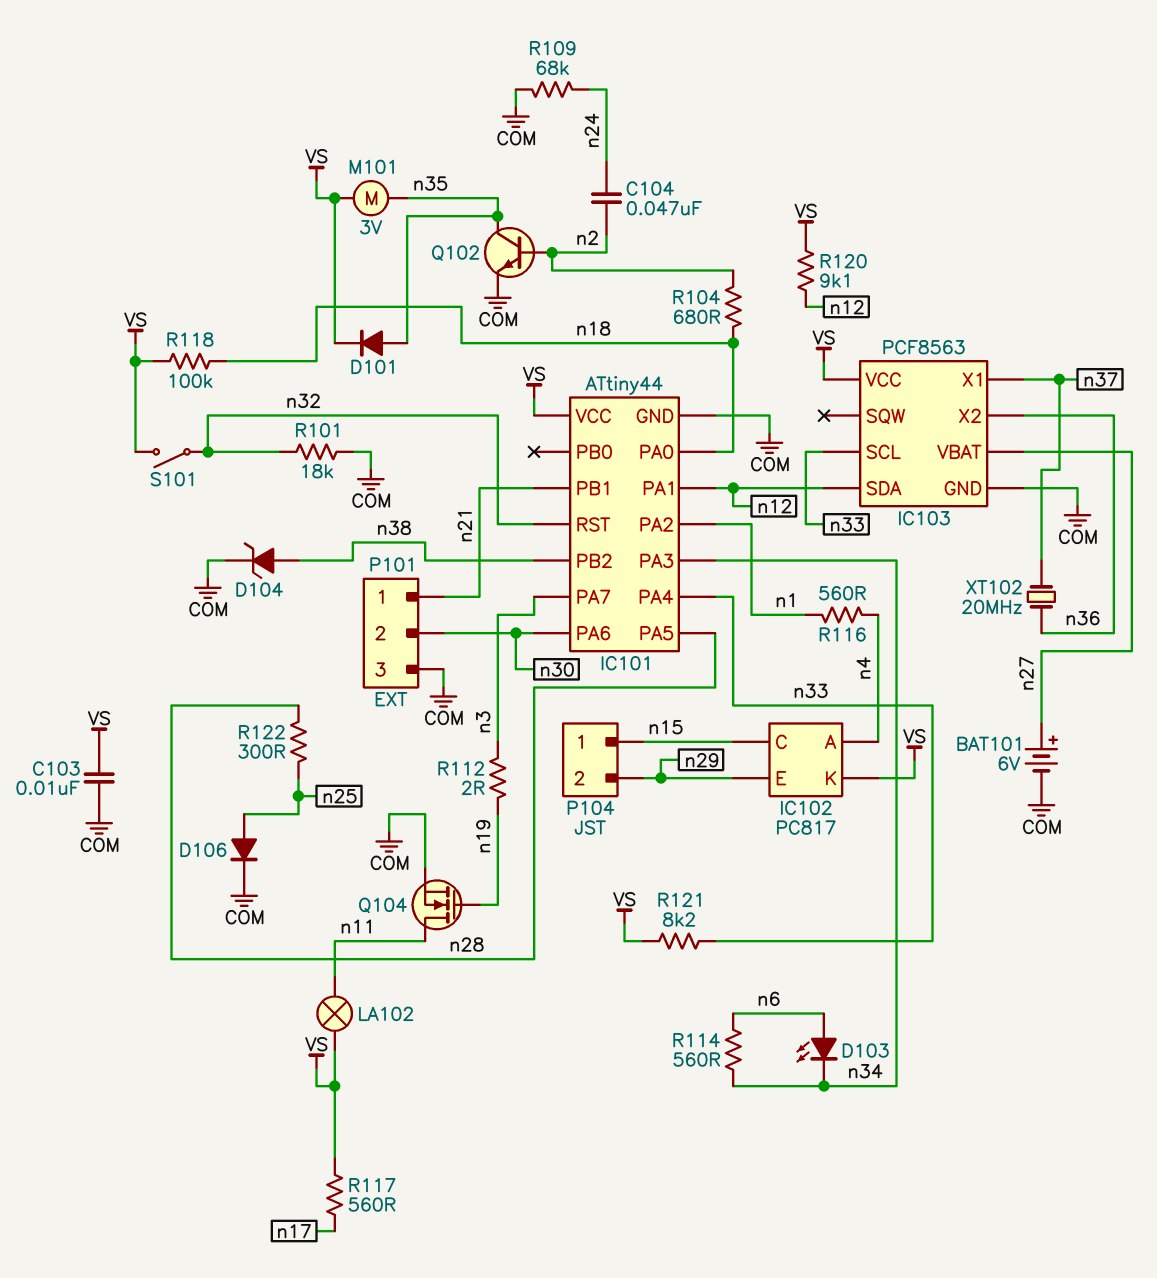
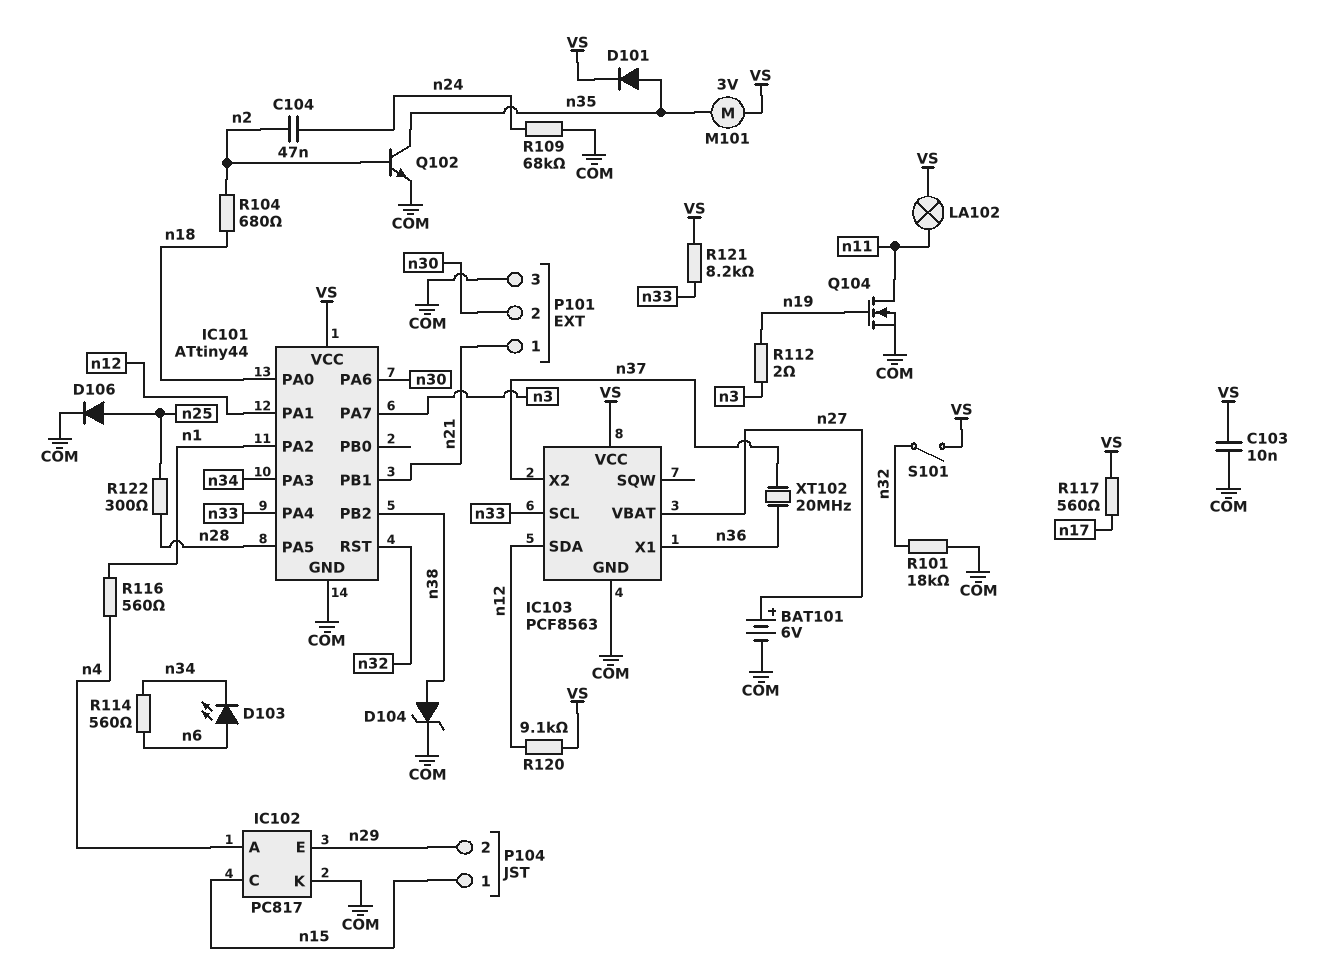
IC102 pin K: VS -> COM
IC103 pin X1: n37 -> n36
IC103 pin X2: n36 -> n37
R118: 100k (VS, n18) -> none

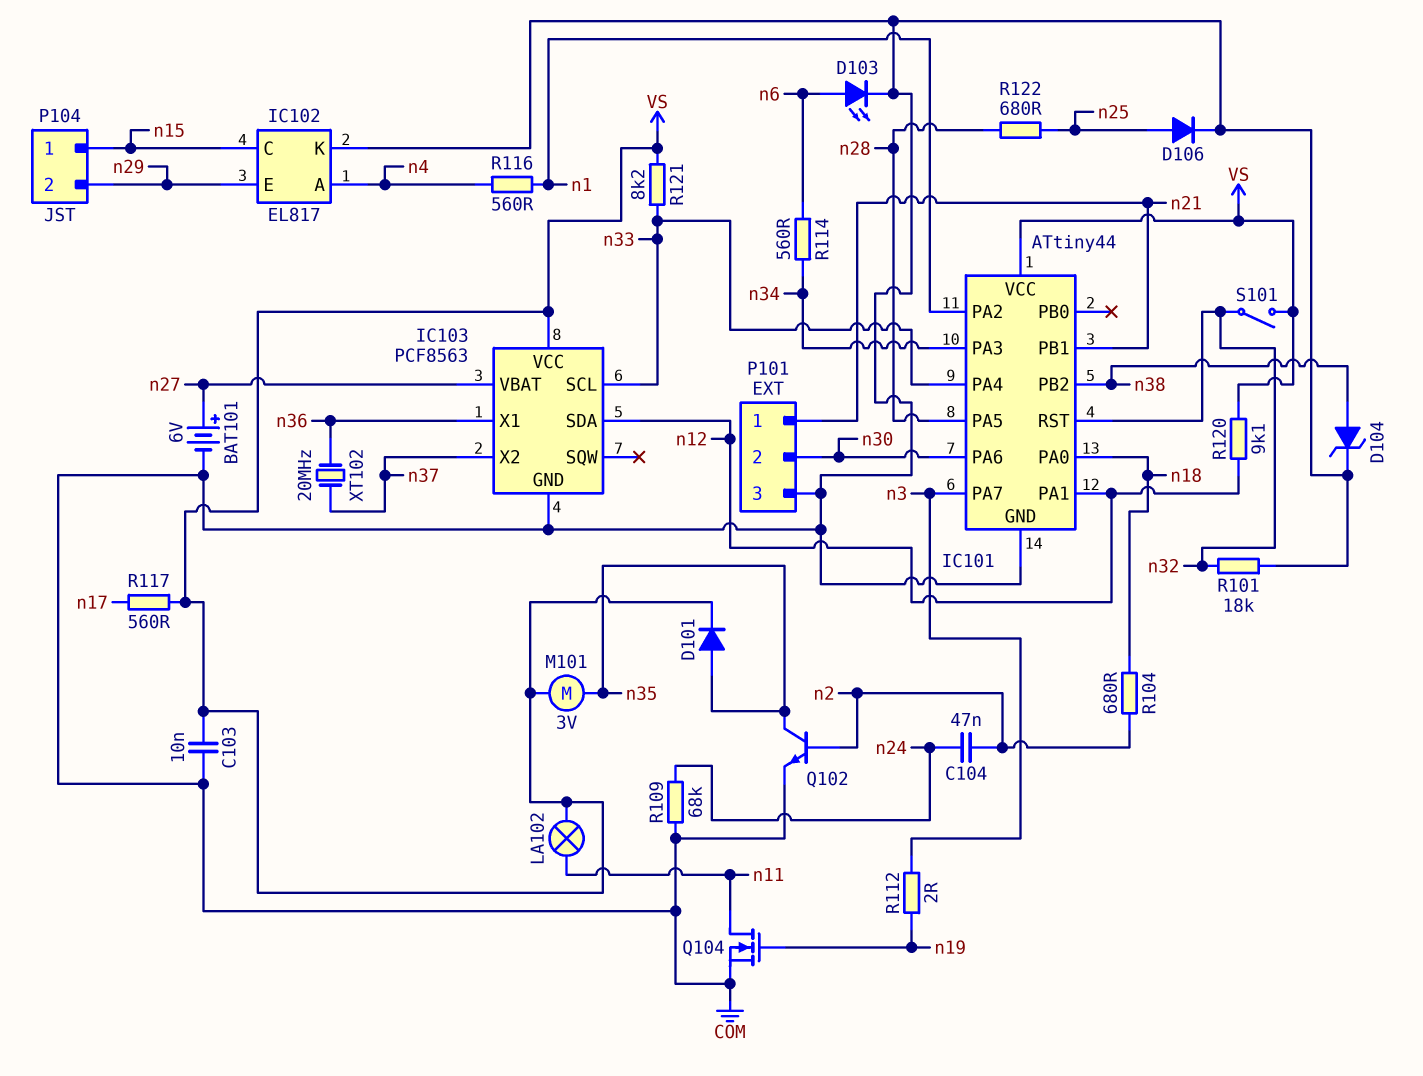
D103: LED (A n6, K n34) -> LED (A n6, K COM)
IC102: PC817 -> EL817
R122: 300 (n25, n28) -> 680 (n25, n28)

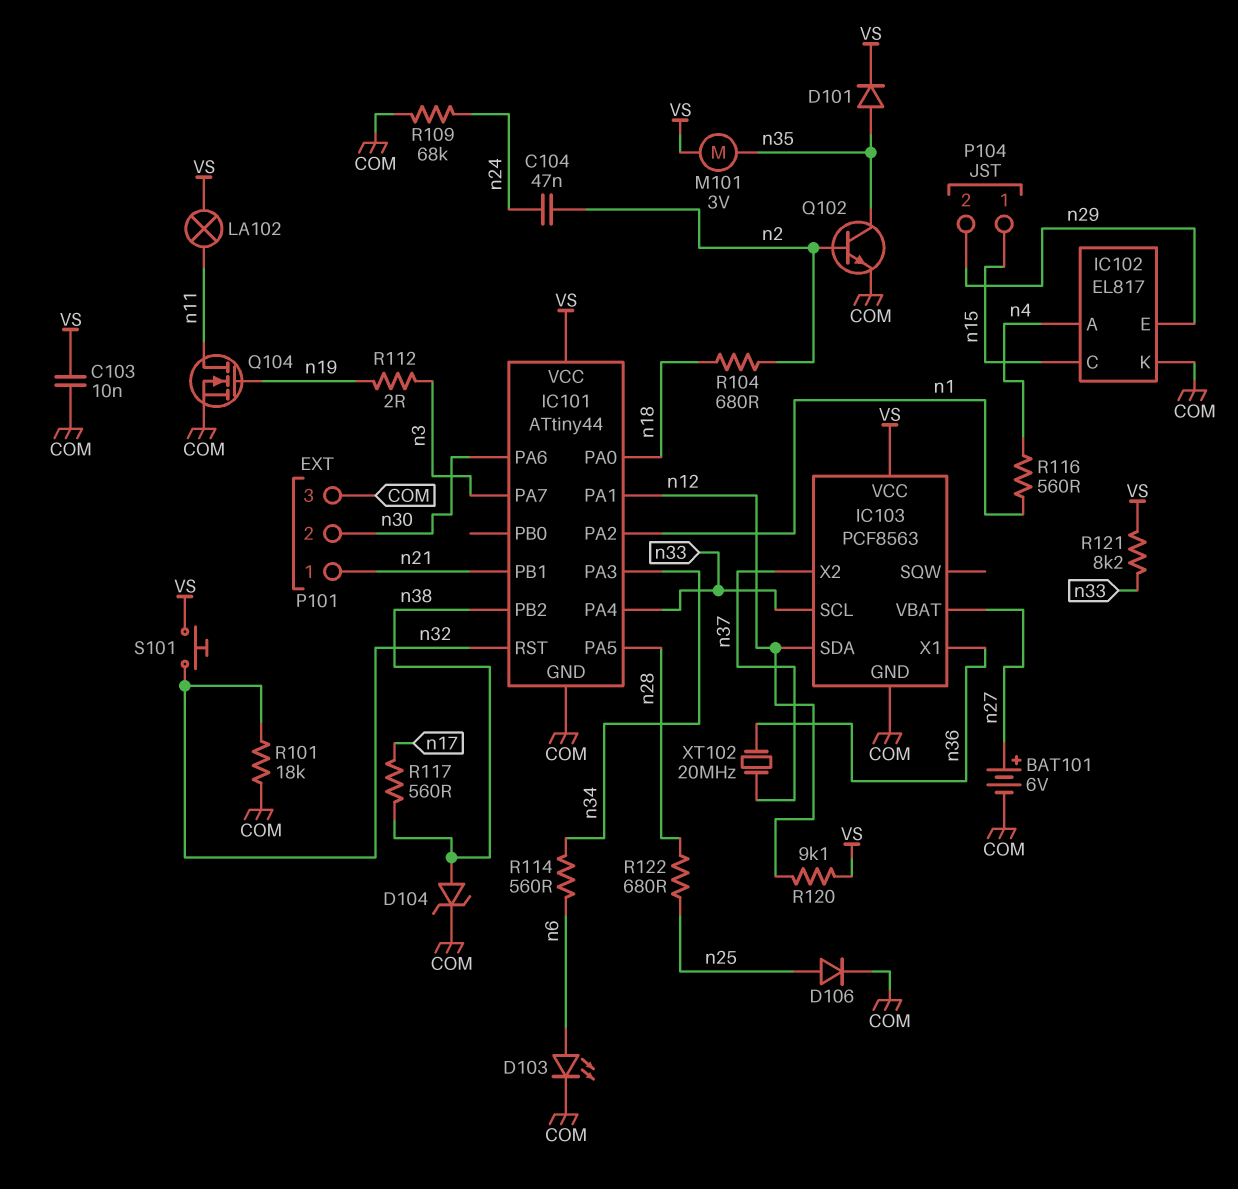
R117: 560 (VS, n17) -> 560 (n17, n38)
S101: switch (VS, n32) -> button (VS, n32)

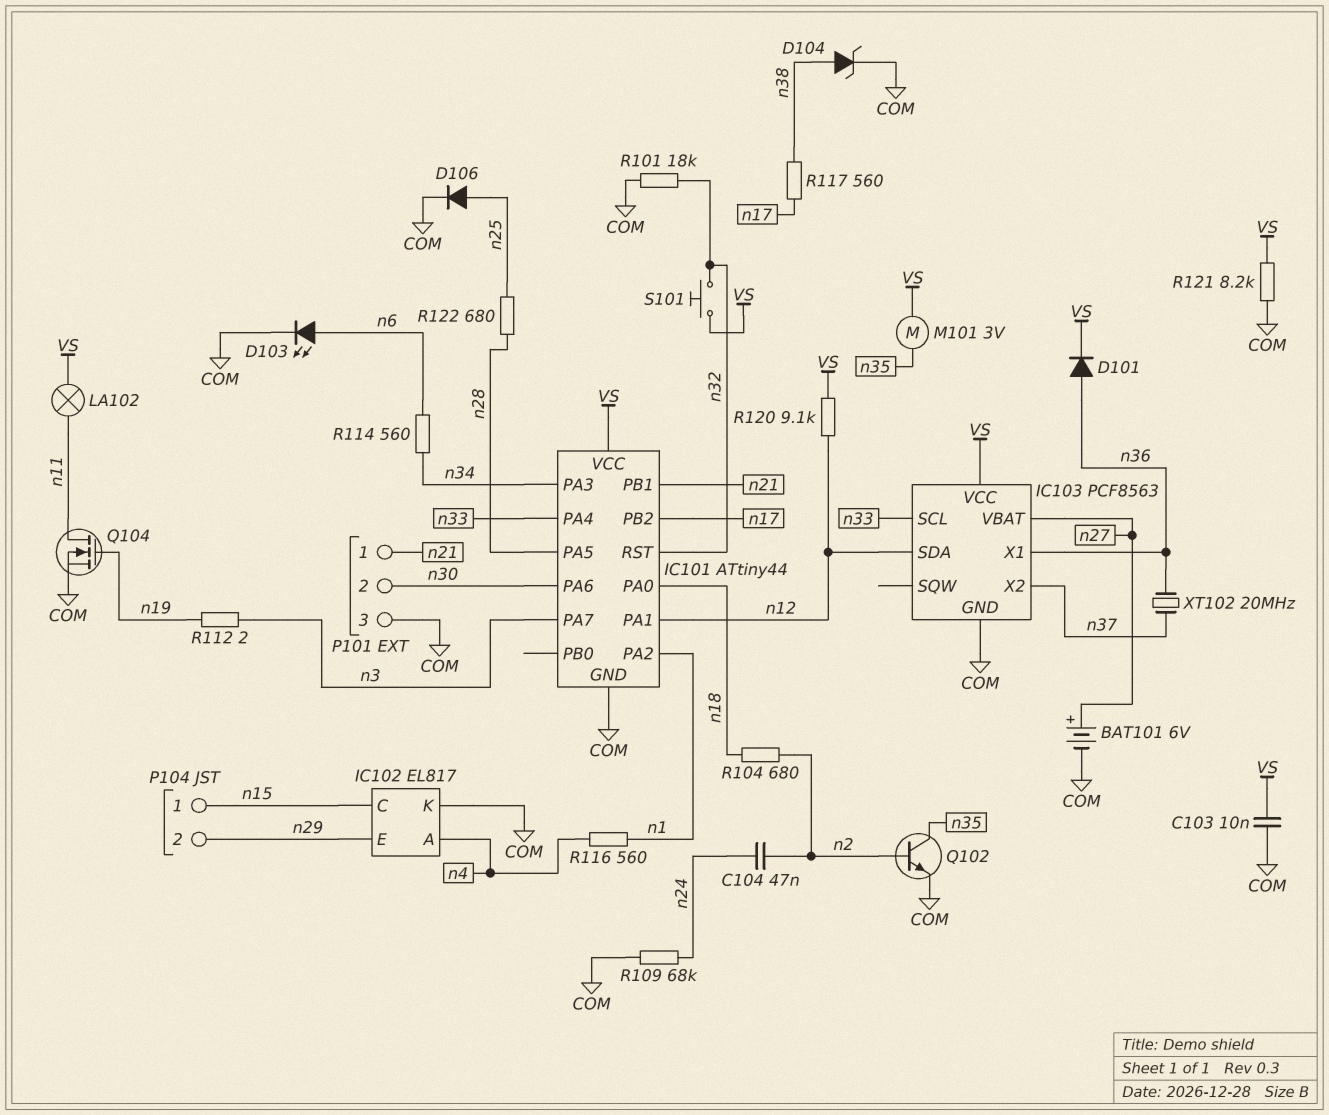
D101: diode (A n35, K VS) -> diode (A n36, K VS)
IC101 pin PB2: n38 -> n17
R121: 8.2k (VS, n33) -> 8.2k (COM, VS)

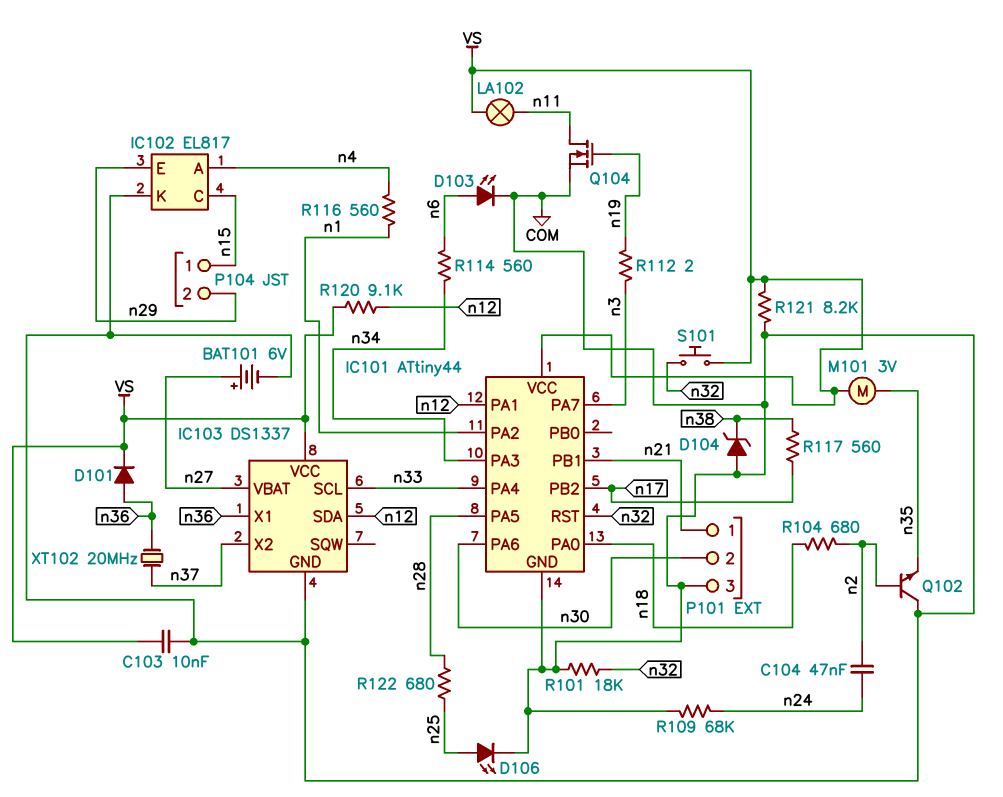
D104: zener (A n38, K COM) -> zener (A COM, K n38)
D106: diode (A n25, K COM) -> LED (A n25, K COM)
IC103: PCF8563 -> DS1337
Q102: NPN (B n2, C n35, E COM) -> NPN (B n2, C COM, E n35)

